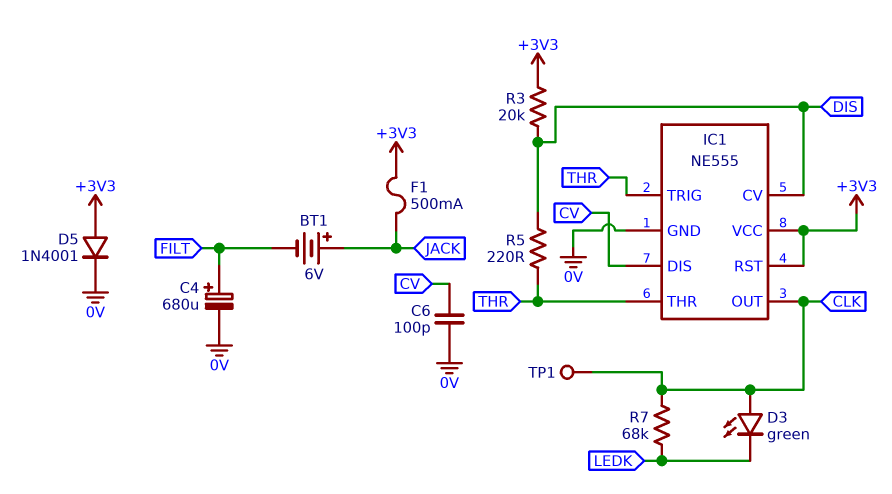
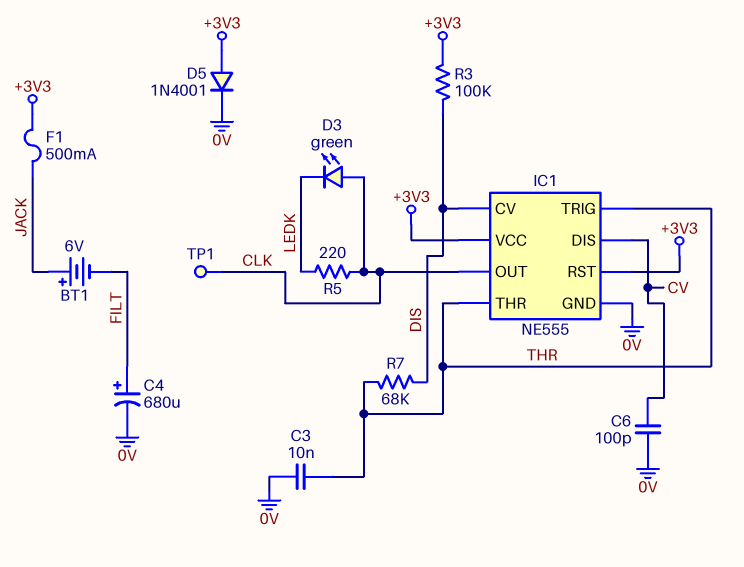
C3: none -> 10nF (0V, THR)
R3: 20k (+3V3, DIS) -> 100k (+3V3, DIS)
R5: 220 (DIS, THR) -> 220 (CLK, LEDK)
R7: 68k (CLK, LEDK) -> 68k (DIS, THR)

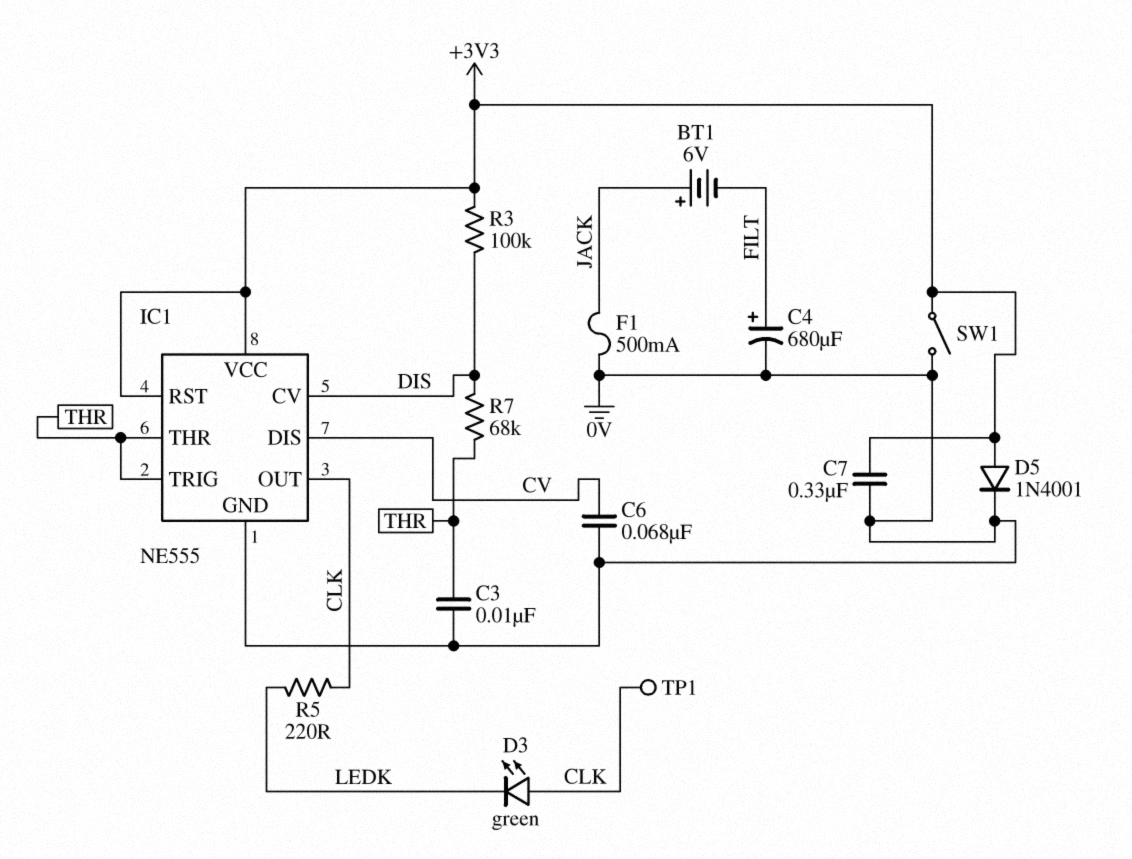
C6: 100pF (0V, CV) -> 68nF (0V, CV)
C7: none -> 330nF (+3V3, 0V)
F1: 500mA (+3V3, JACK) -> 500mA (0V, JACK)
SW1: none -> switch (+3V3, 0V)

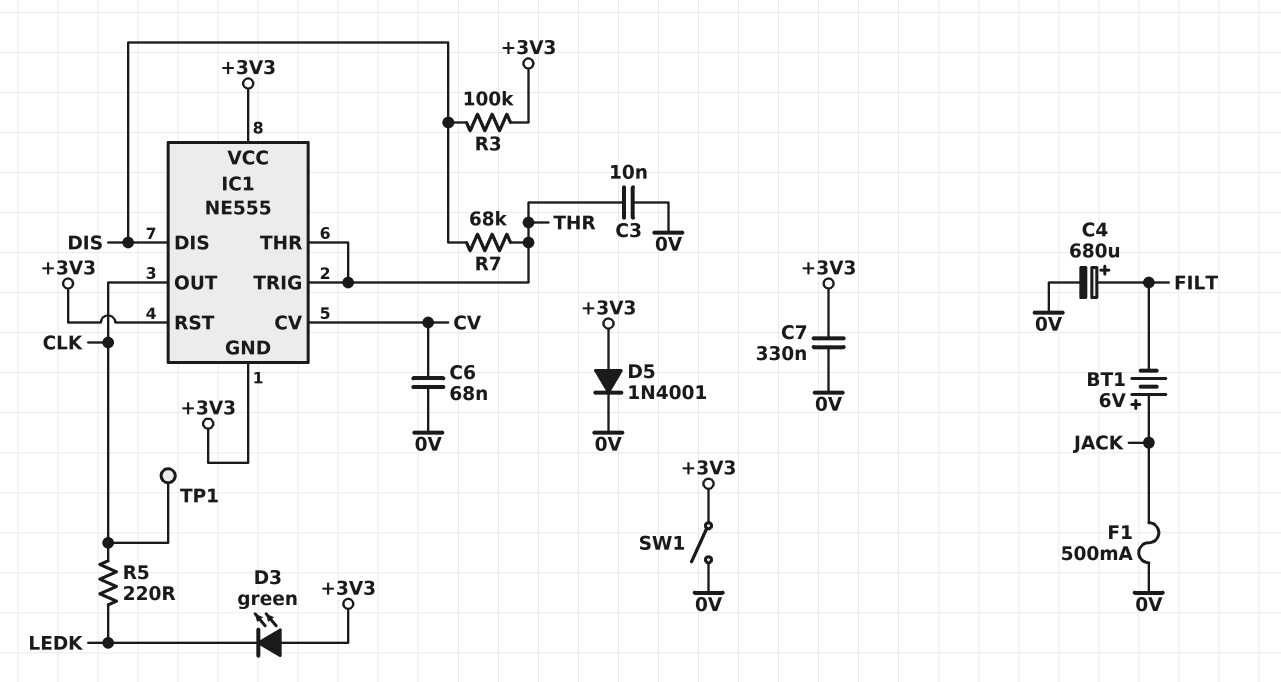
D3: LED green (A CLK, K LEDK) -> LED green (A +3V3, K LEDK)
IC1 pin CV: DIS -> CV
IC1 pin DIS: CV -> DIS
IC1 pin GND: 0V -> +3V3

